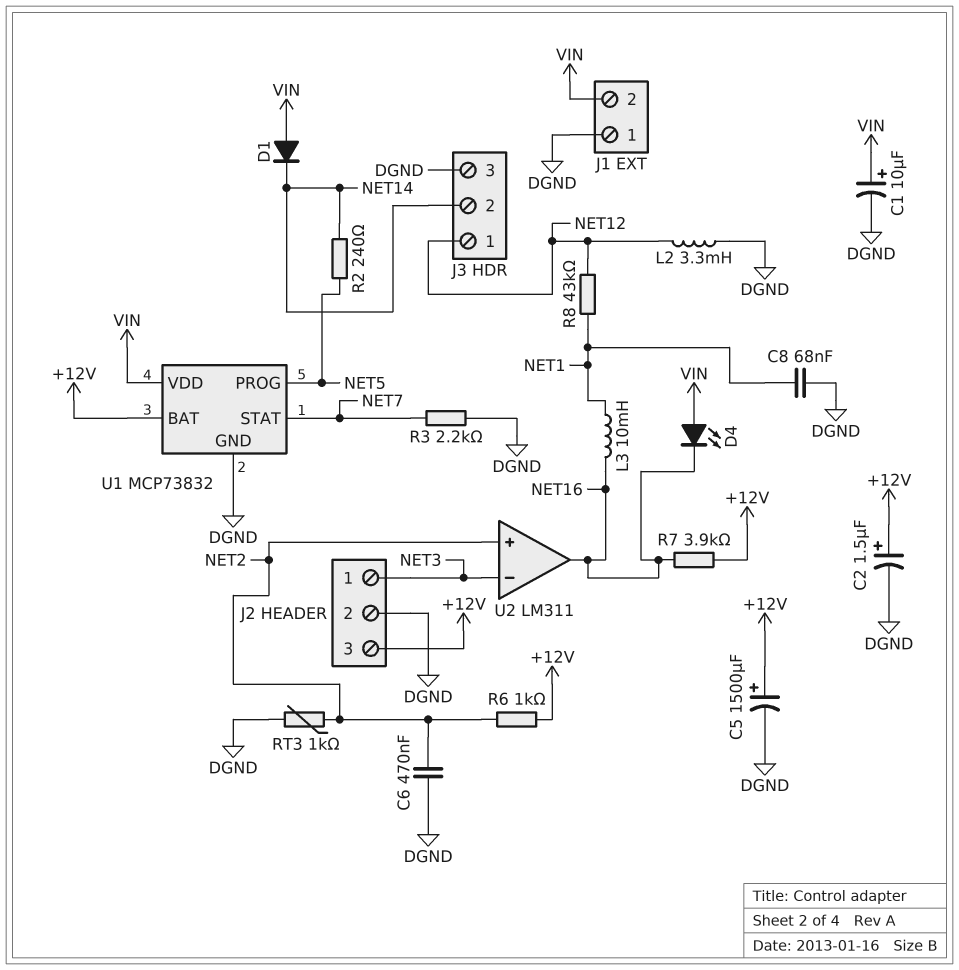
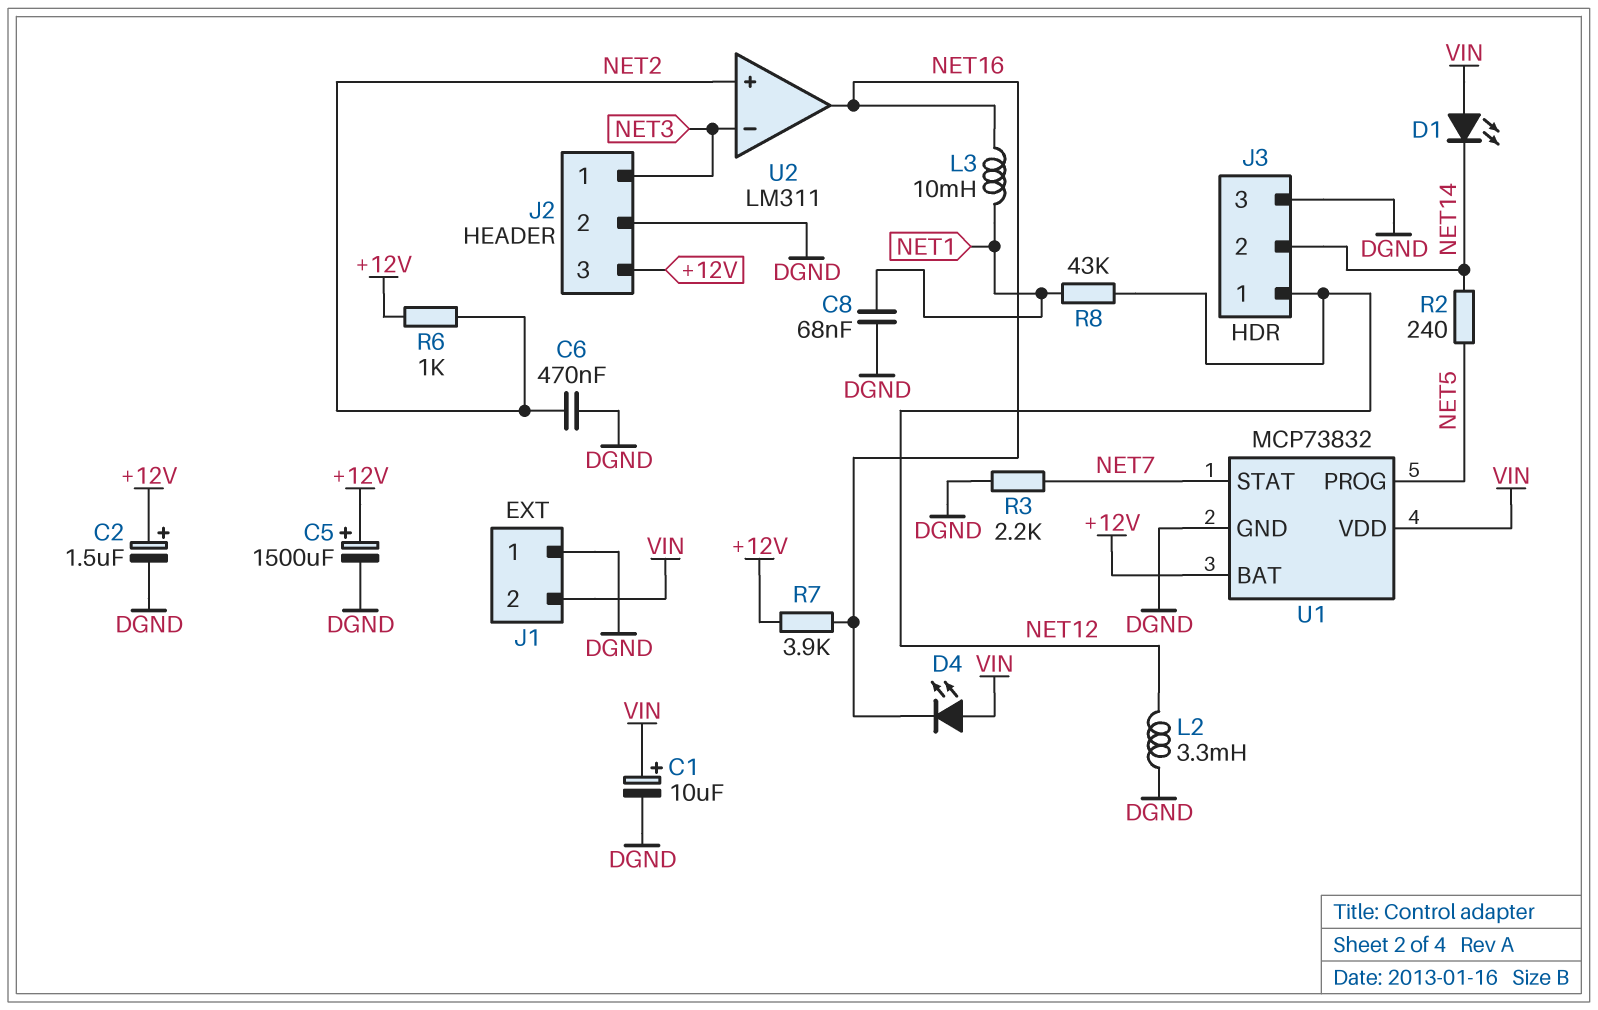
D1: diode (A VIN, K NET14) -> LED (A VIN, K NET14)
RT3: 1k (DGND, NET2) -> none

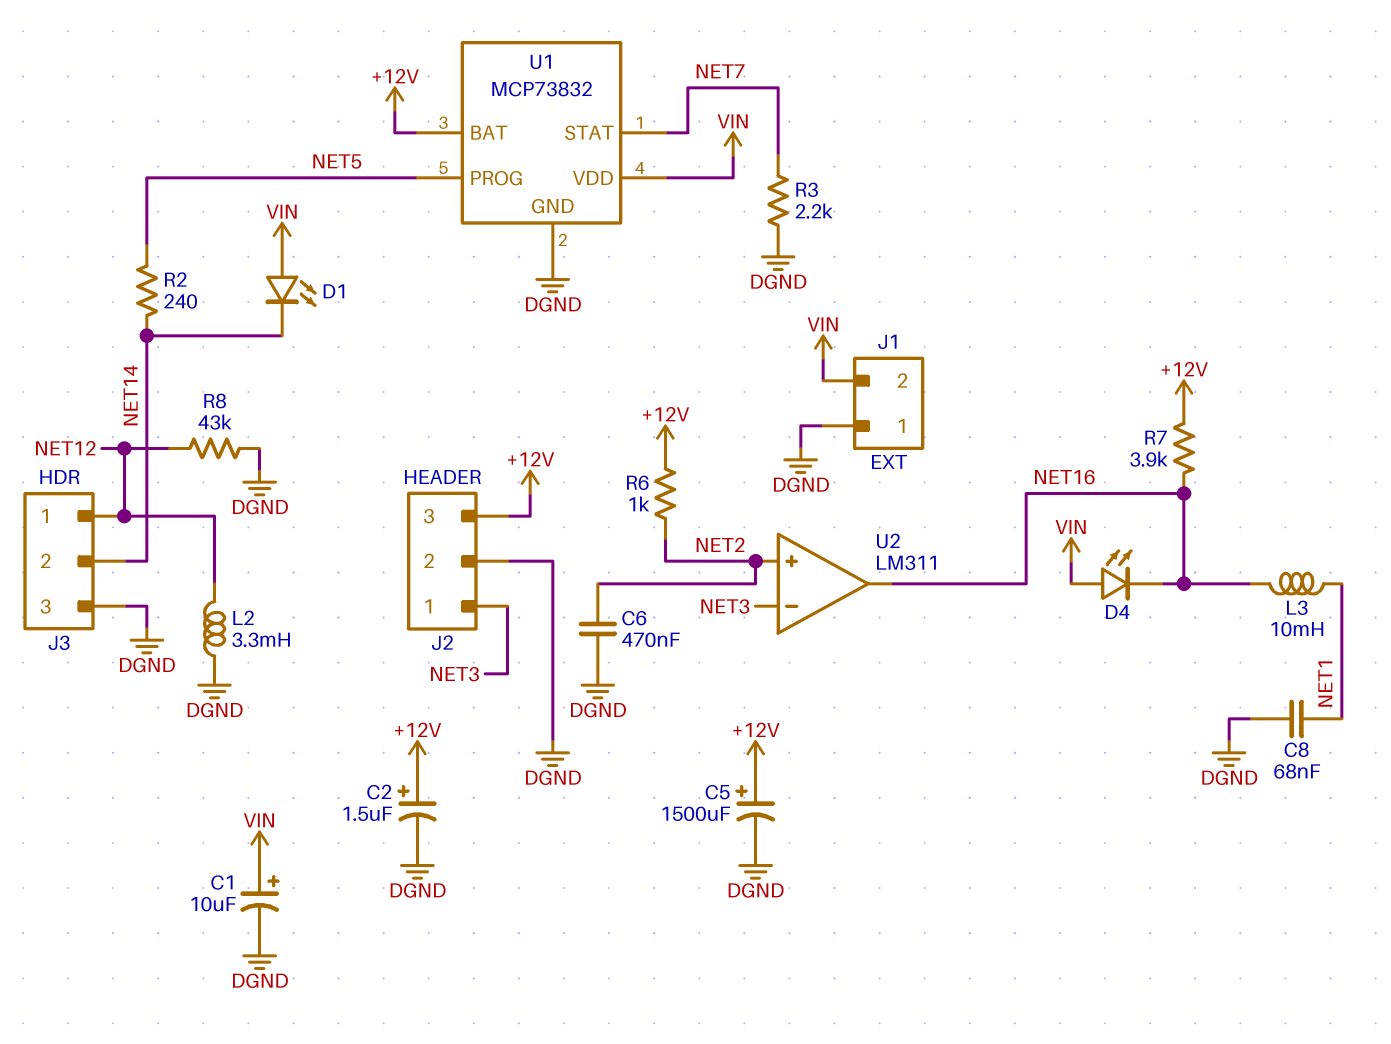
R8: 43k (NET1, NET12) -> 43k (DGND, NET12)

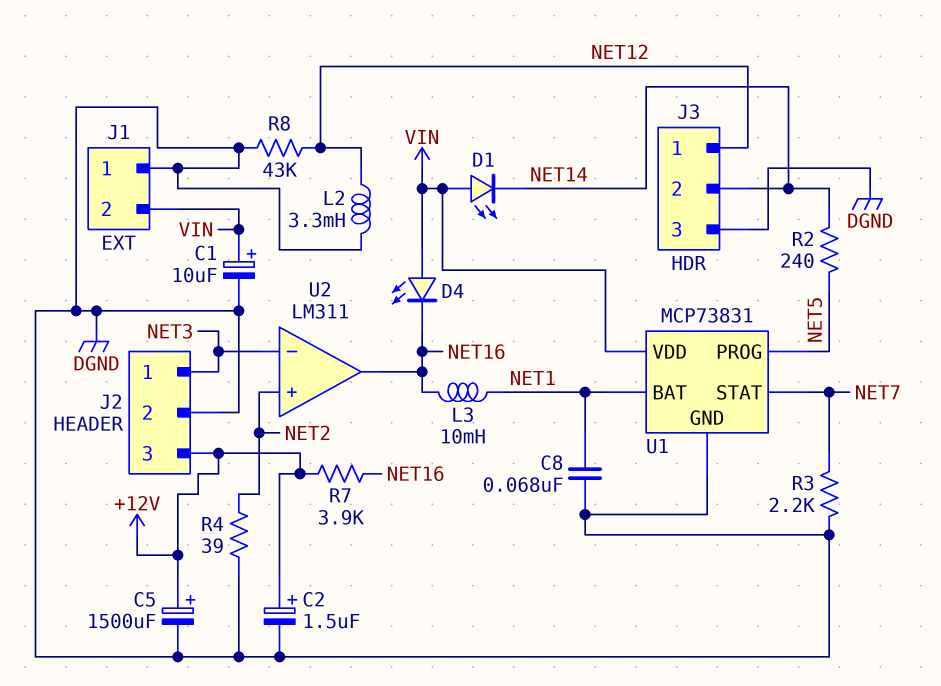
C6: 470nF (DGND, NET2) -> none
R4: none -> 39 (DGND, NET2)
R6: 1k (+12V, NET2) -> none
U1: MCP73832 -> MCP73831
U1 pin BAT: +12V -> NET1

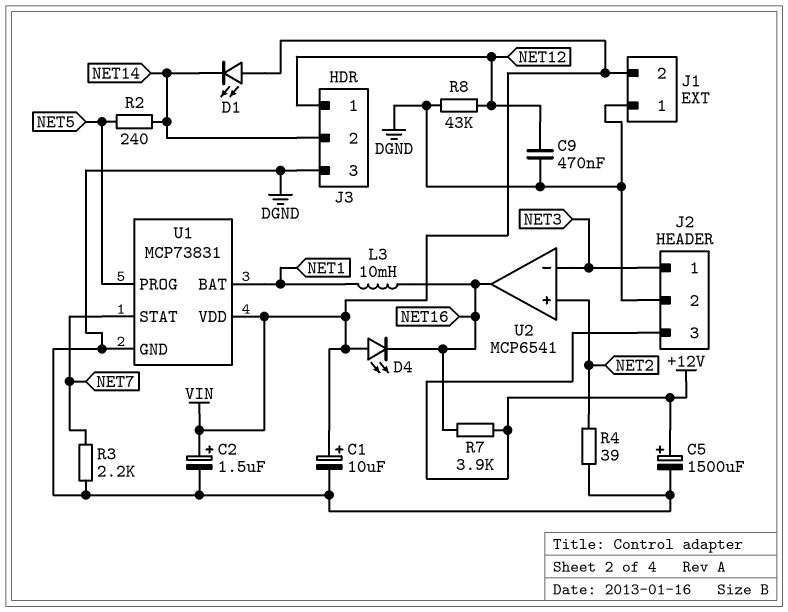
C2: 1.5uF (plus +12V, minus DGND) -> 1.5uF (plus VIN, minus DGND)
C8: 68nF (DGND, NET1) -> none
C9: none -> 470nF (DGND, NET12)
L2: 3.3mH (DGND, NET12) -> none
U2: LM311 -> MCP6541

